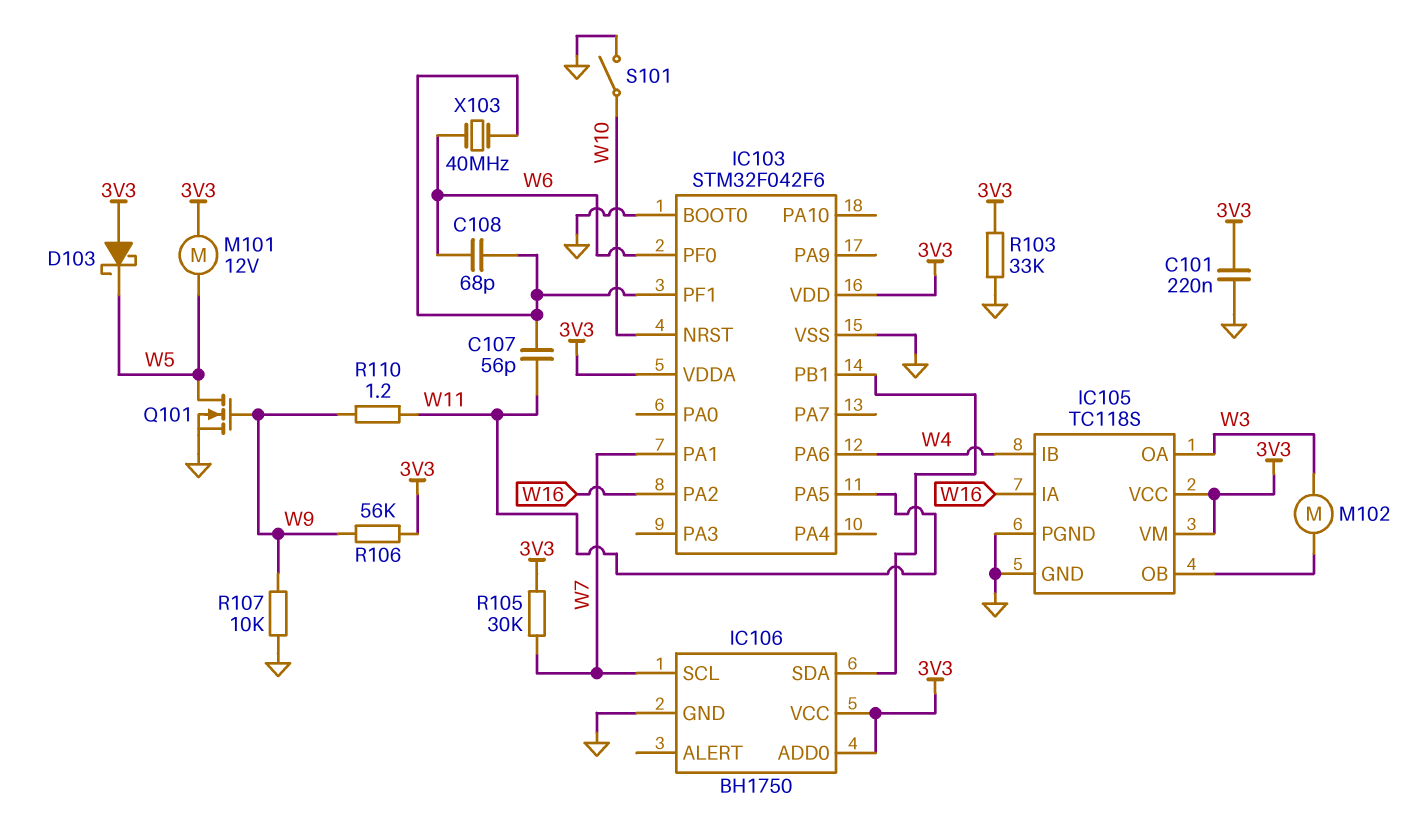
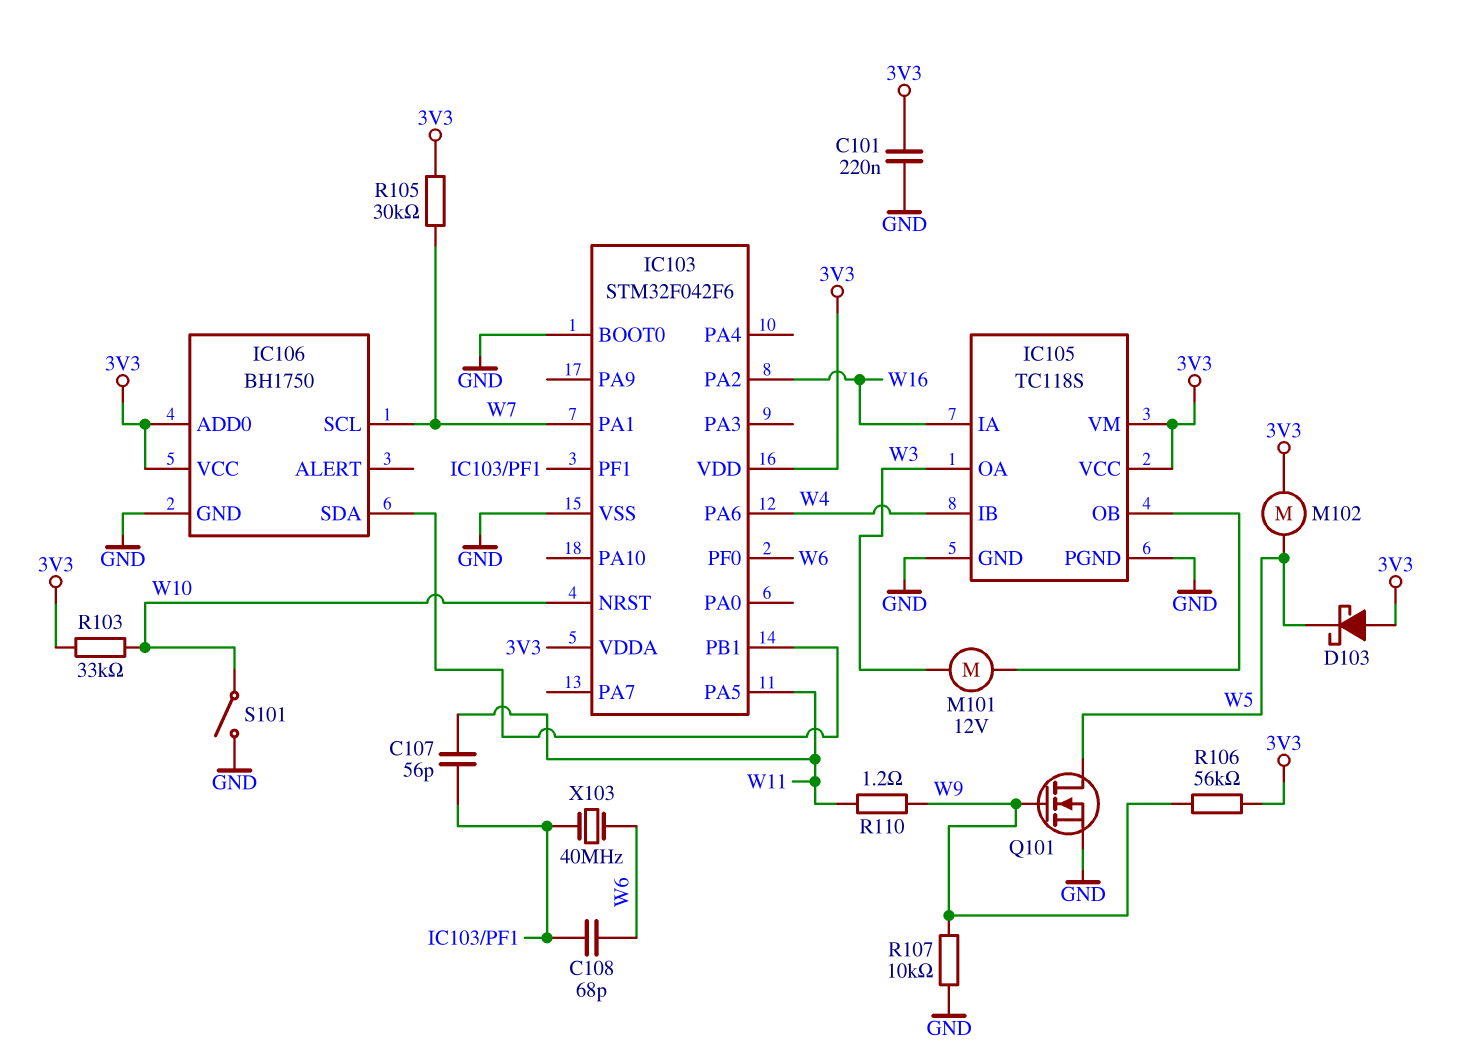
M101: motor 12V (3V3, W5) -> motor 12V (IC105/OB, W3)
M102: motor (IC105/OB, W3) -> motor (3V3, W5)
R103: 33k (3V3, GND) -> 33k (3V3, W10)

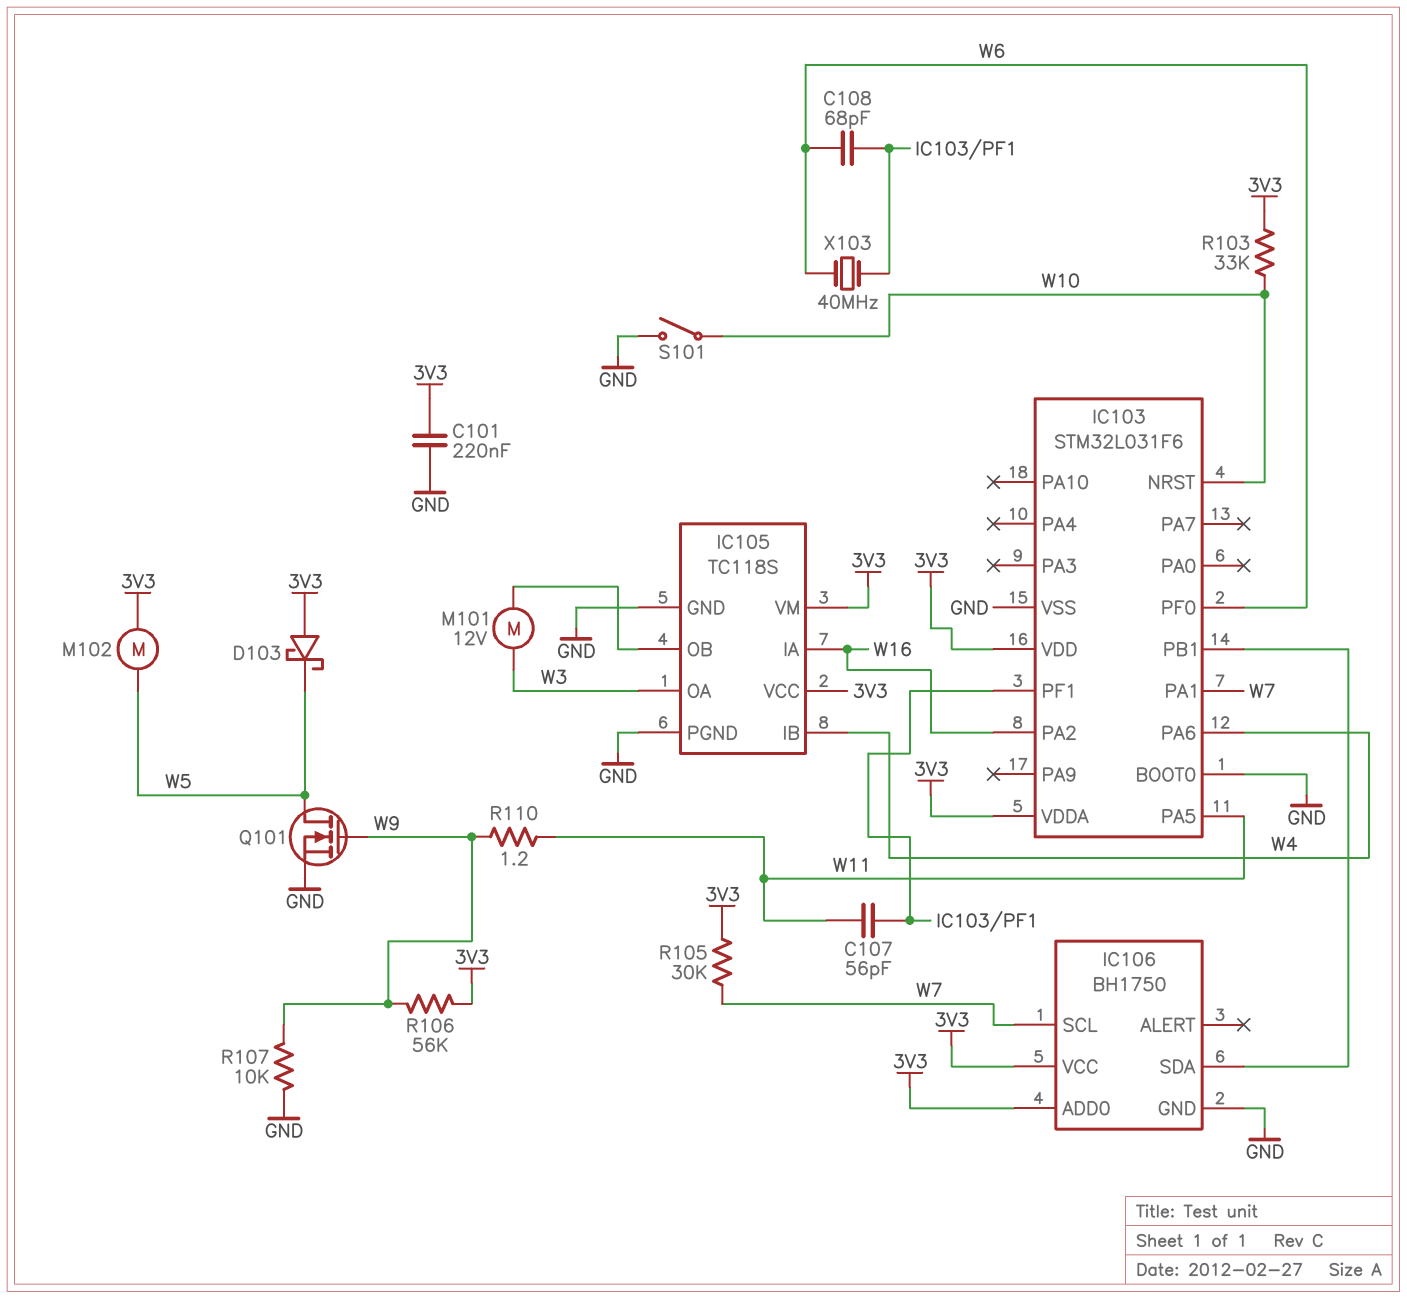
IC103: STM32F042F6 -> STM32L031F6

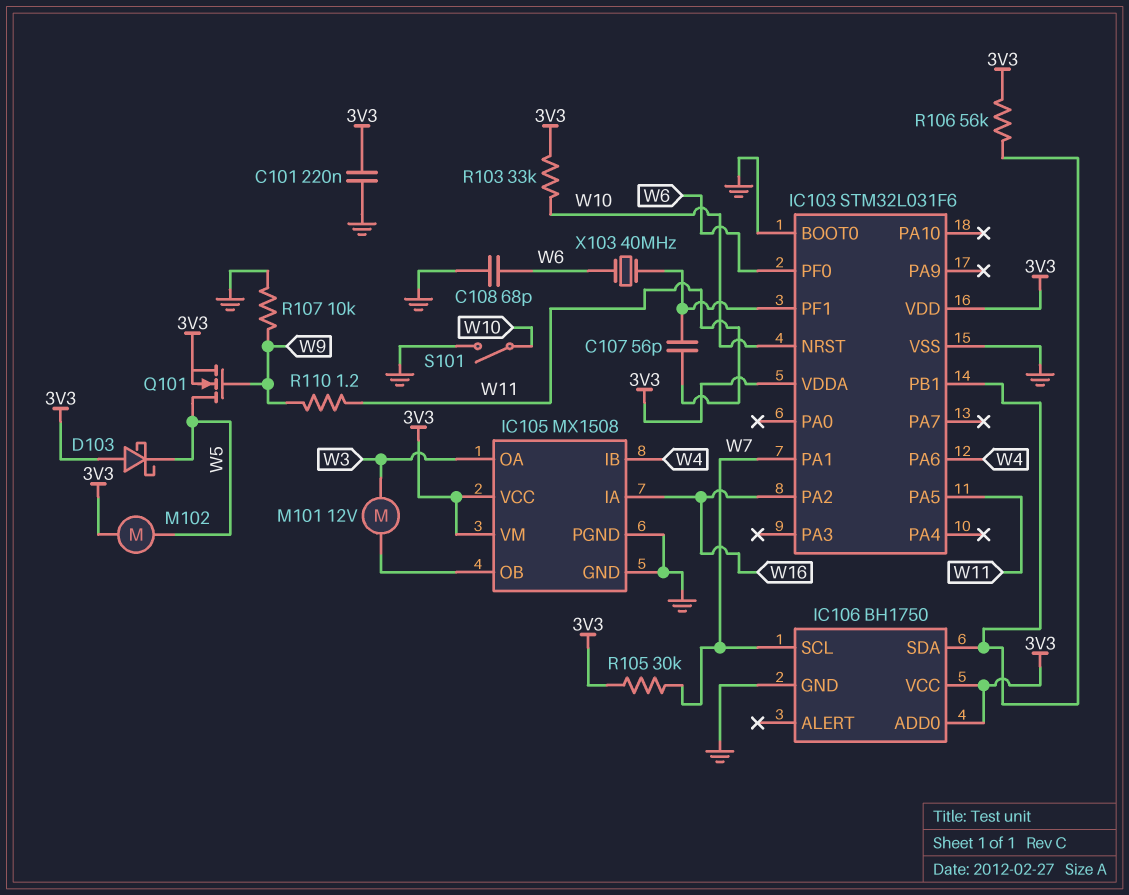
C108: 68pF (IC103/PF1, W6) -> 68pF (GND, W6)
IC105: TC118S -> MX1508
Q101: NMOS (G W9, D W5, S GND) -> NMOS (G W9, D W5, S 3V3)
R106: 56k (3V3, W9) -> 56k (3V3, IC103/PB1)

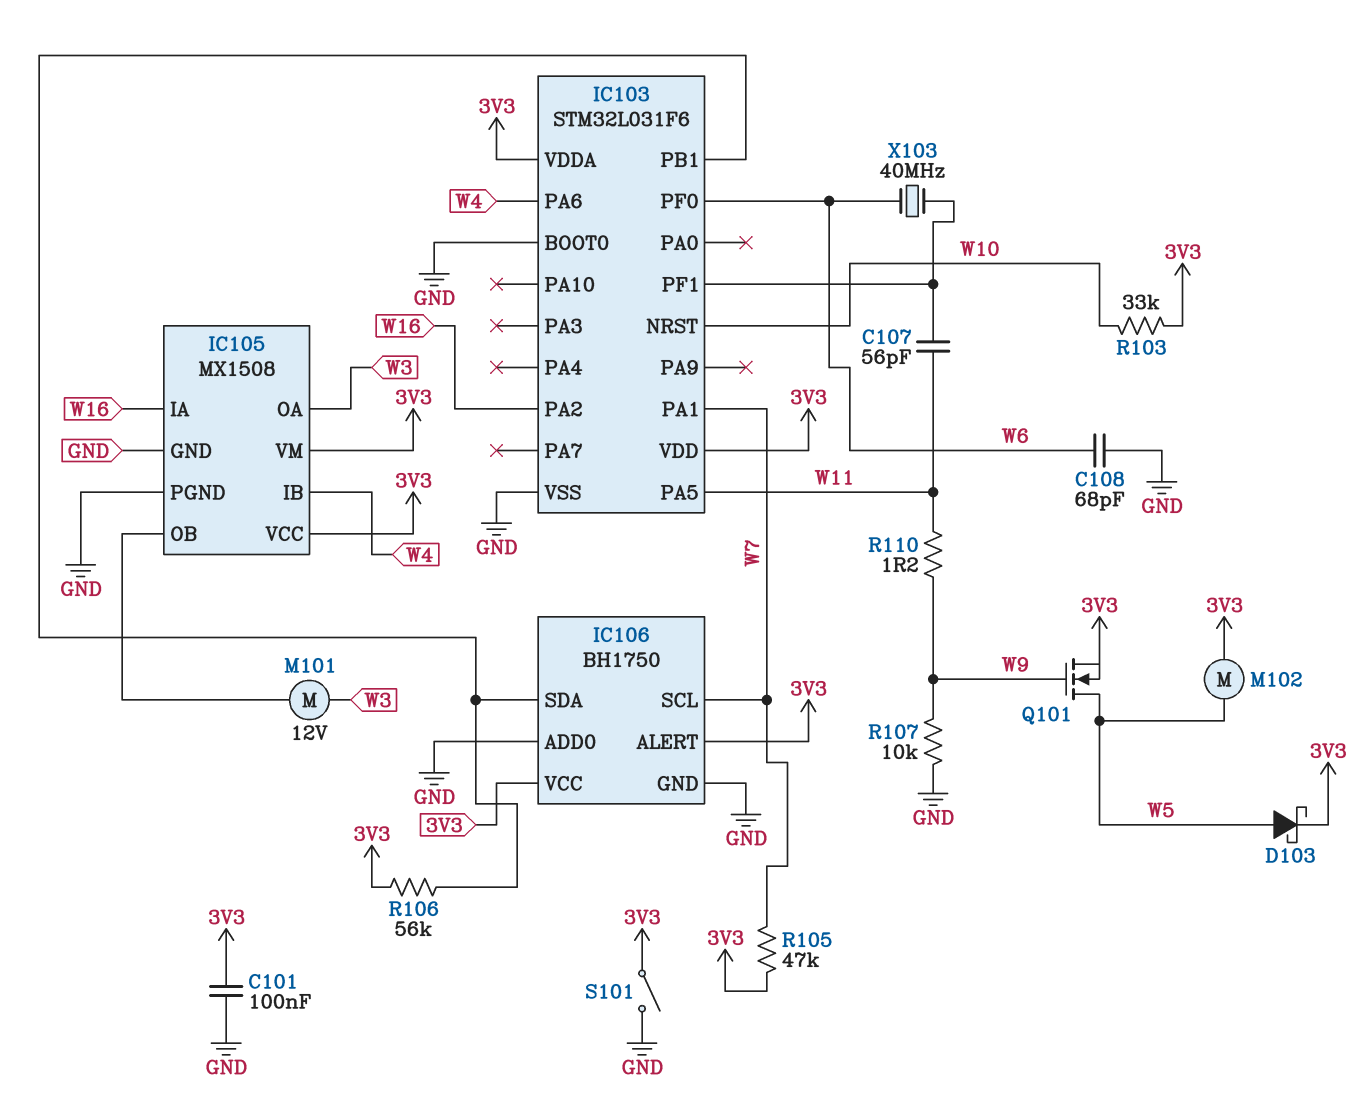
C101: 220nF (3V3, GND) -> 100nF (3V3, GND)
D103: schottky (A 3V3, K W5) -> schottky (A W5, K 3V3)
IC106 pin ADD0: 3V3 -> GND
IC106 pin ALERT: none -> 3V3
R105: 30k (3V3, W7) -> 47k (3V3, W7)
S101: switch (GND, W10) -> switch (3V3, GND)

